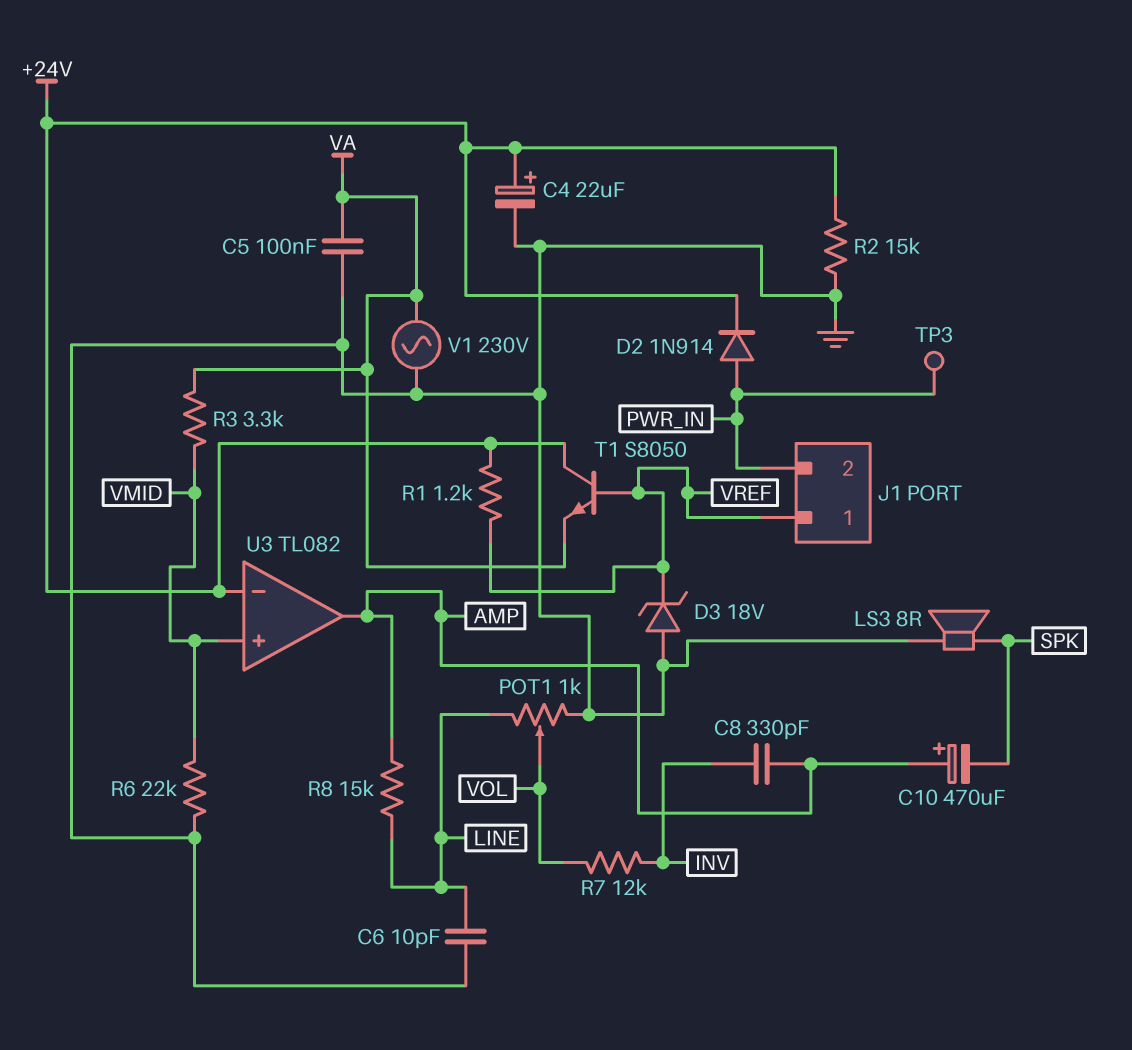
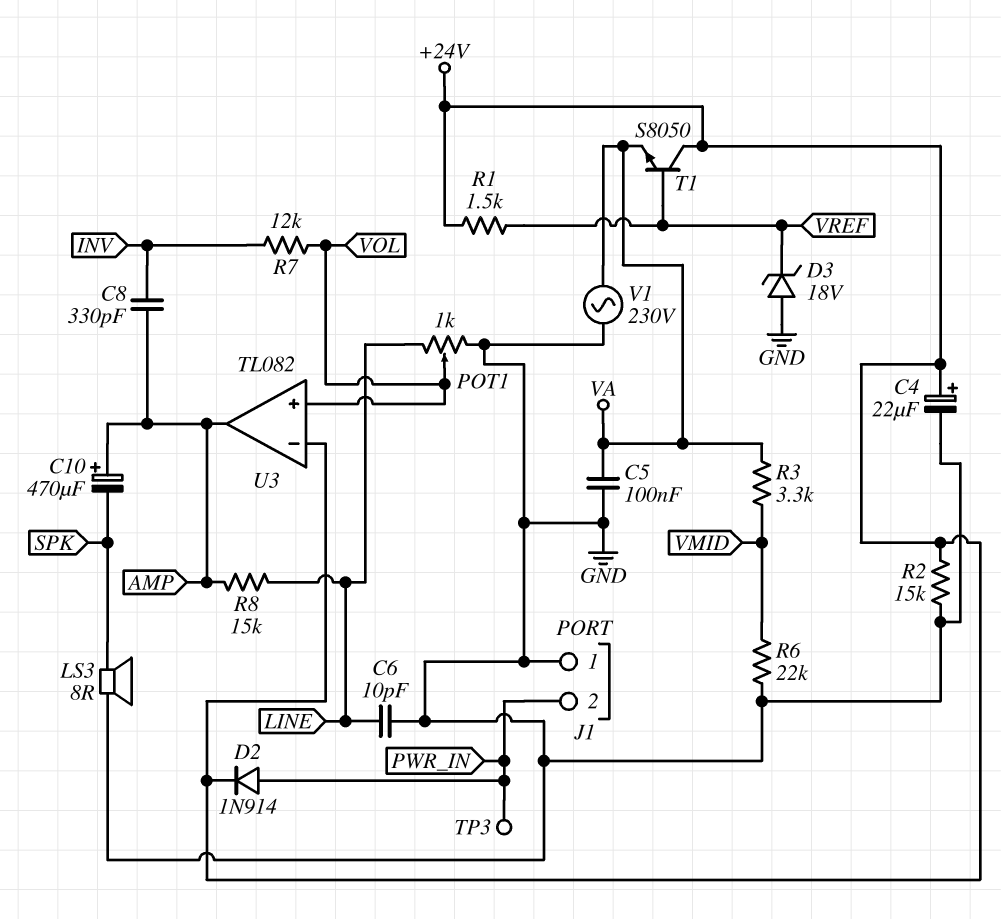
J1 pin 1: VREF -> GND
R1: 1.2k (+24V, VREF) -> 1.5k (+24V, VREF)
U3 pin in+: VMID -> VOL

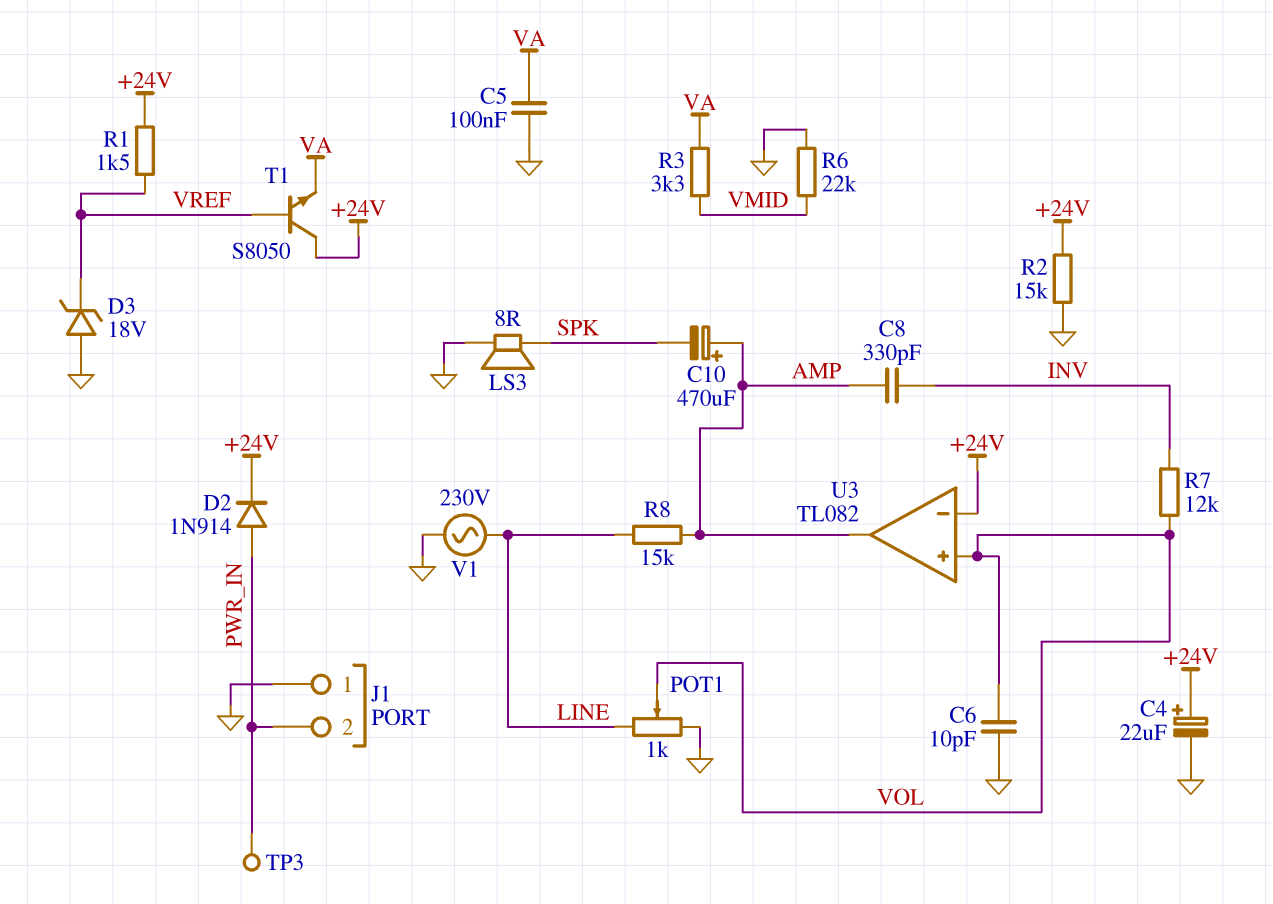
C6: 10pF (GND, LINE) -> 10pF (GND, VOL)
V1: AC 230V (GND, VA) -> AC 230V (GND, LINE)

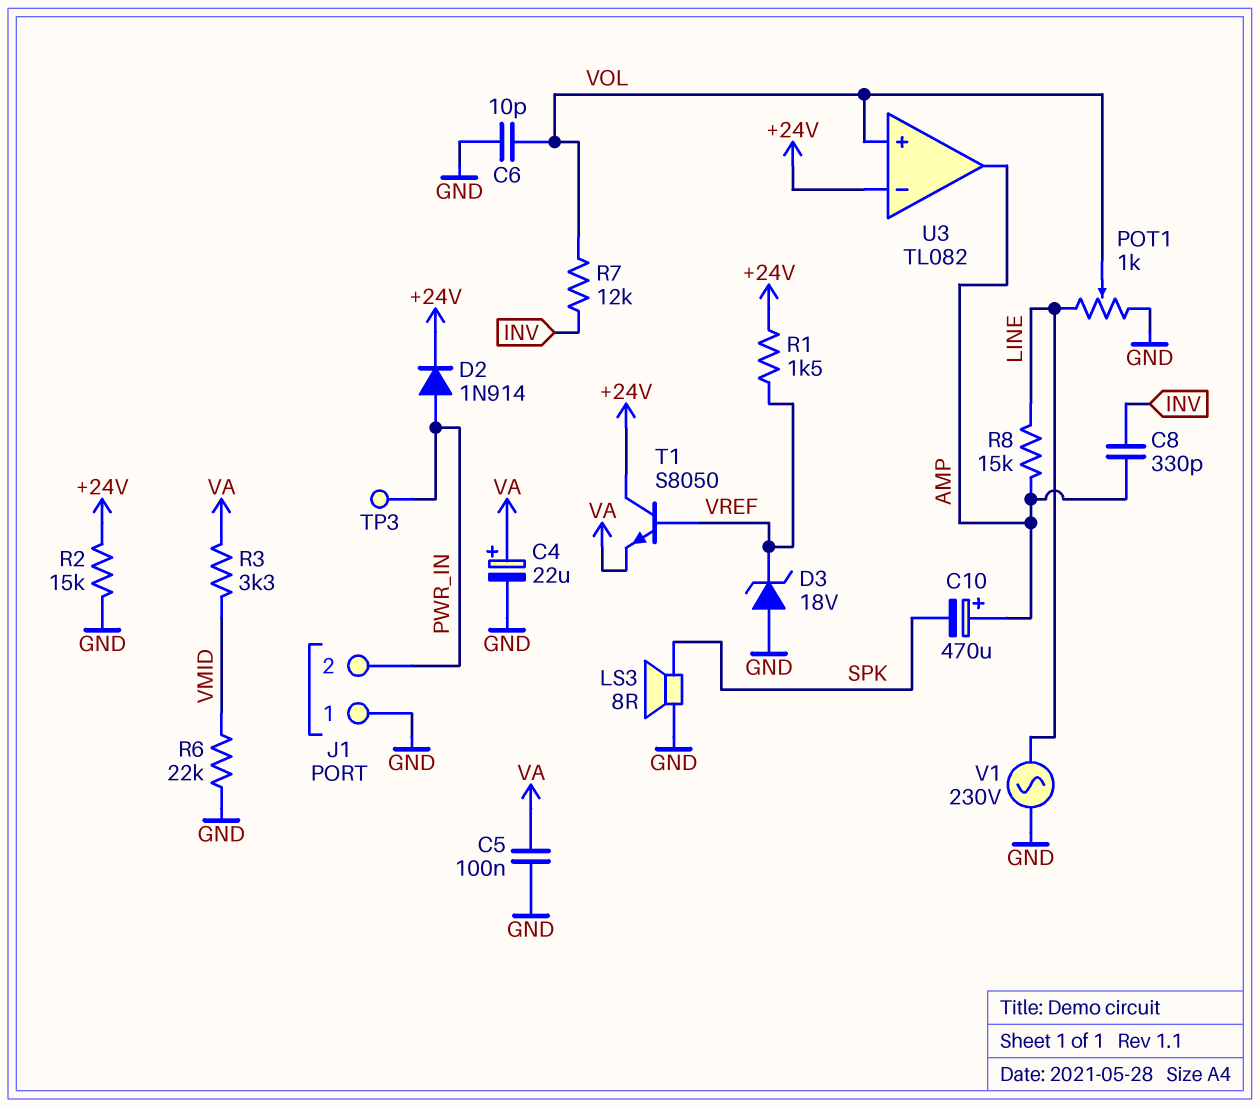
C4: 22uF (plus +24V, minus GND) -> 22uF (plus VA, minus GND)

